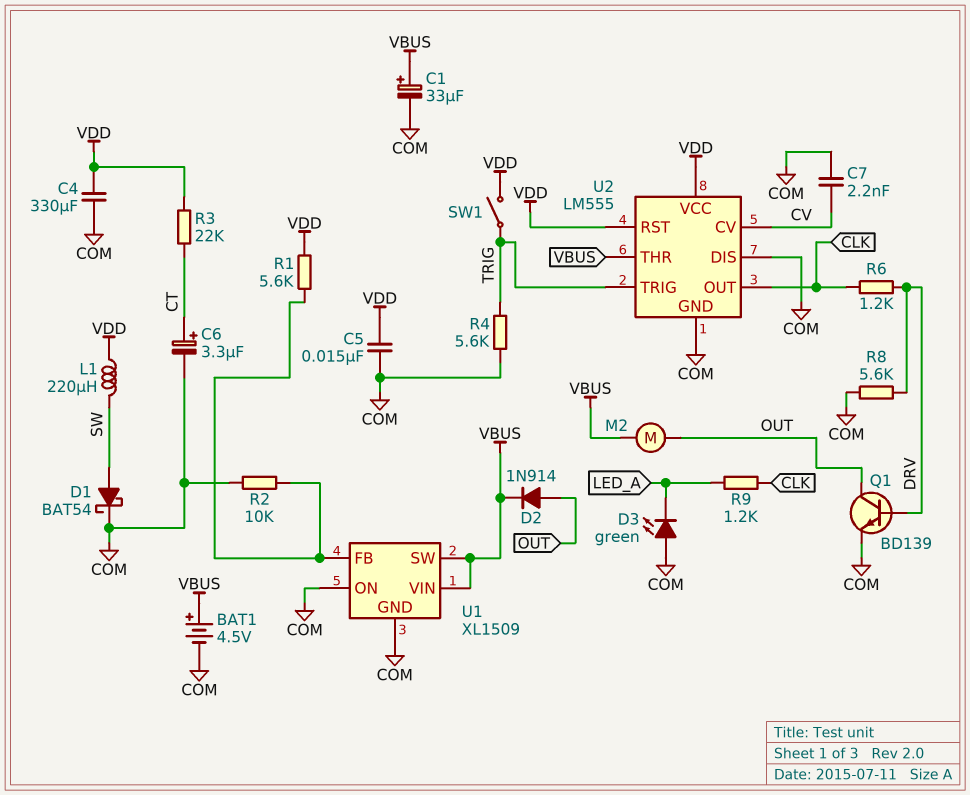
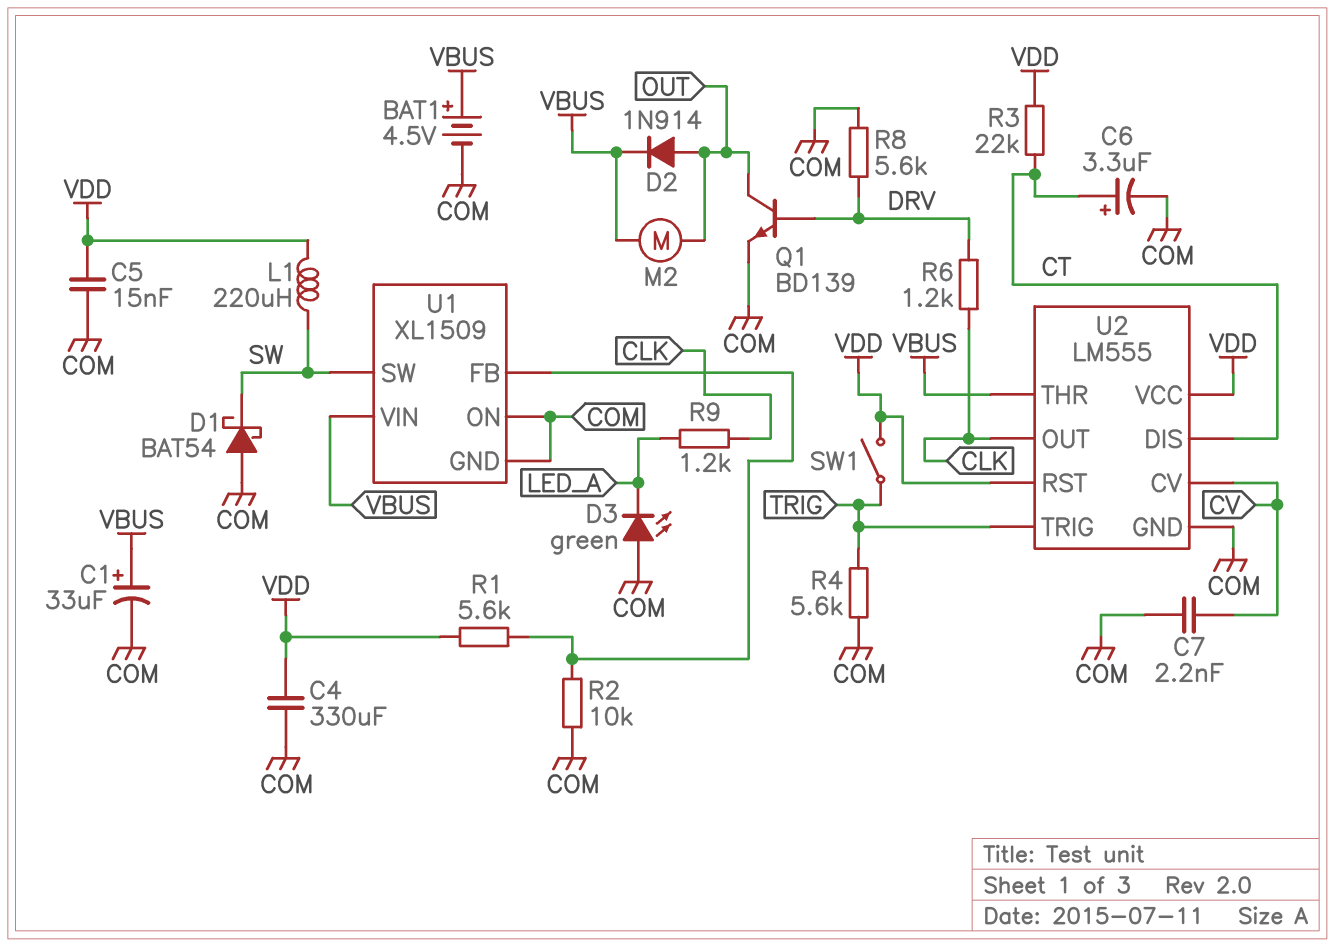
D1: schottky BAT54 (A SW, K COM) -> schottky BAT54 (A COM, K SW)
U1 pin SW: VBUS -> SW
U2 pin DIS: COM -> CT

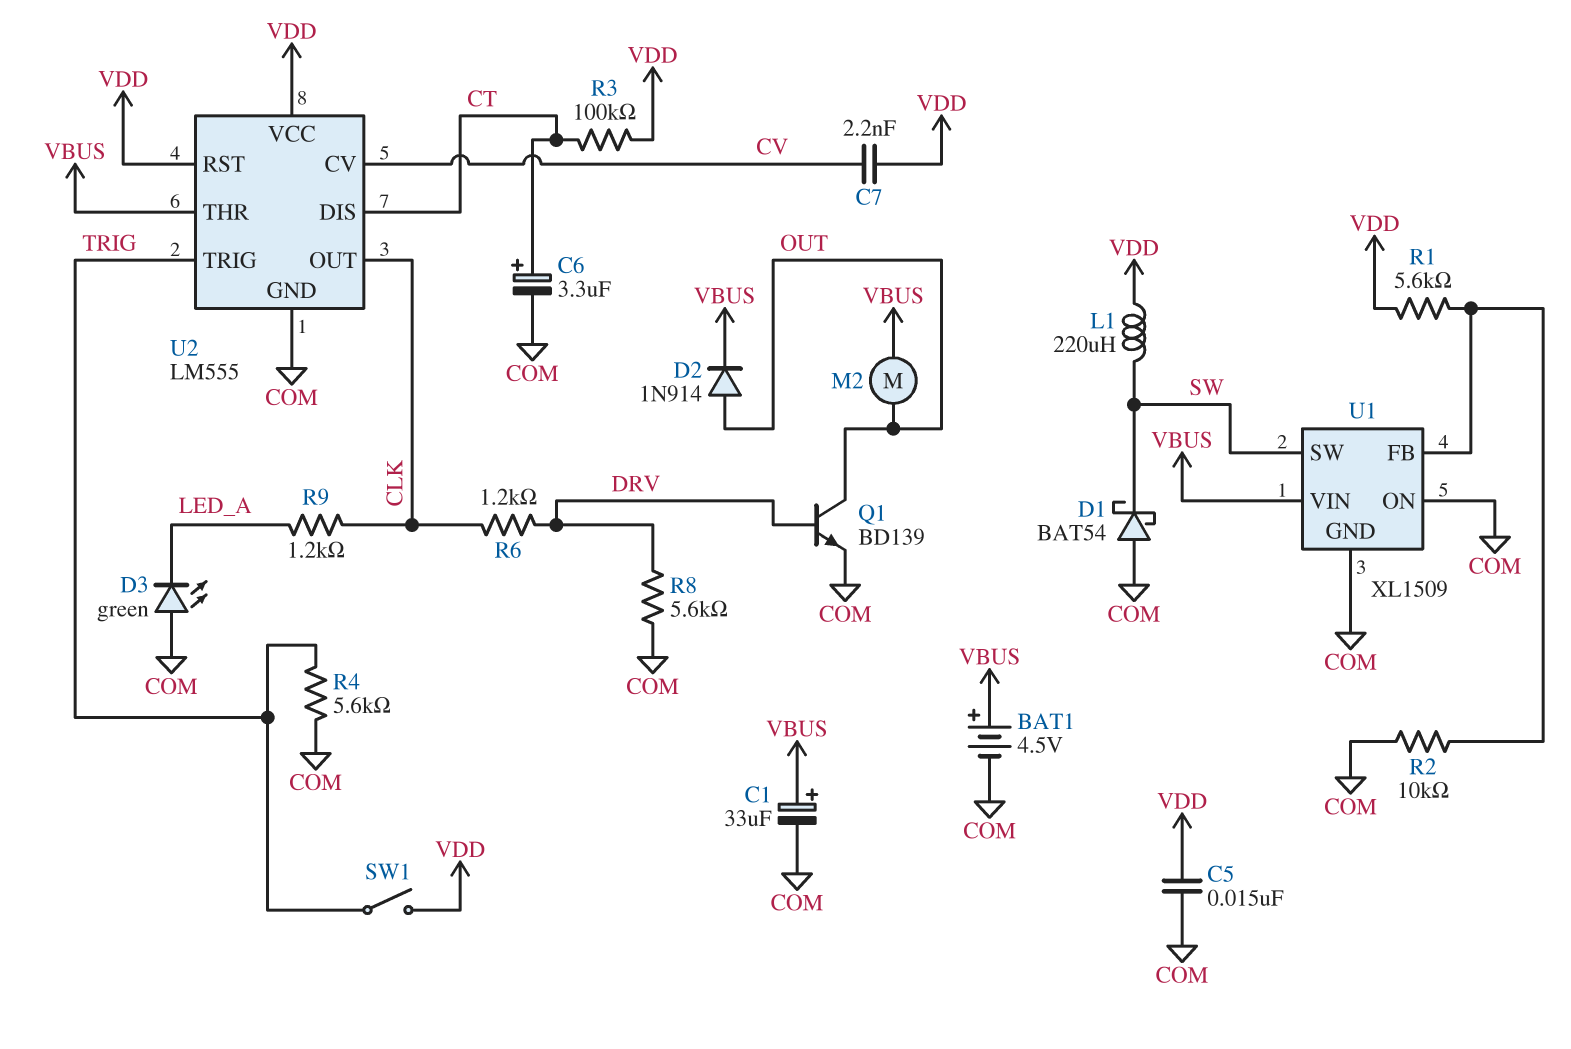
C4: 330uF (COM, VDD) -> none
C7: 2.2nF (COM, CV) -> 2.2nF (CV, VDD)
R3: 22k (CT, VDD) -> 100k (CT, VDD)

